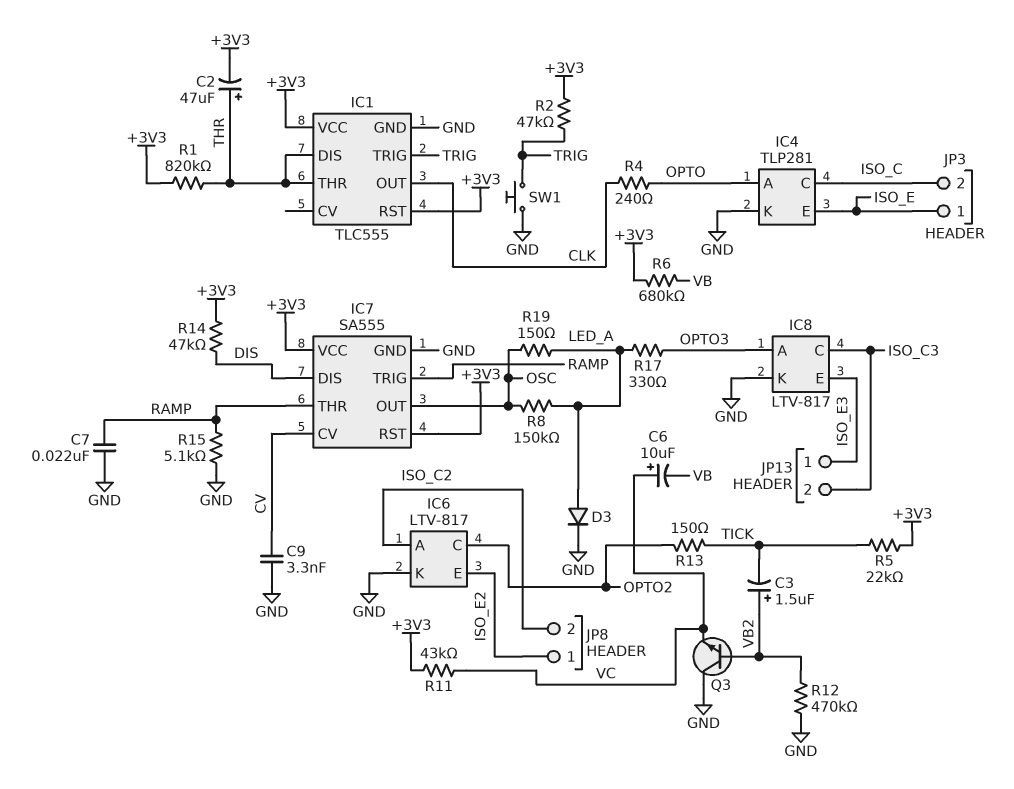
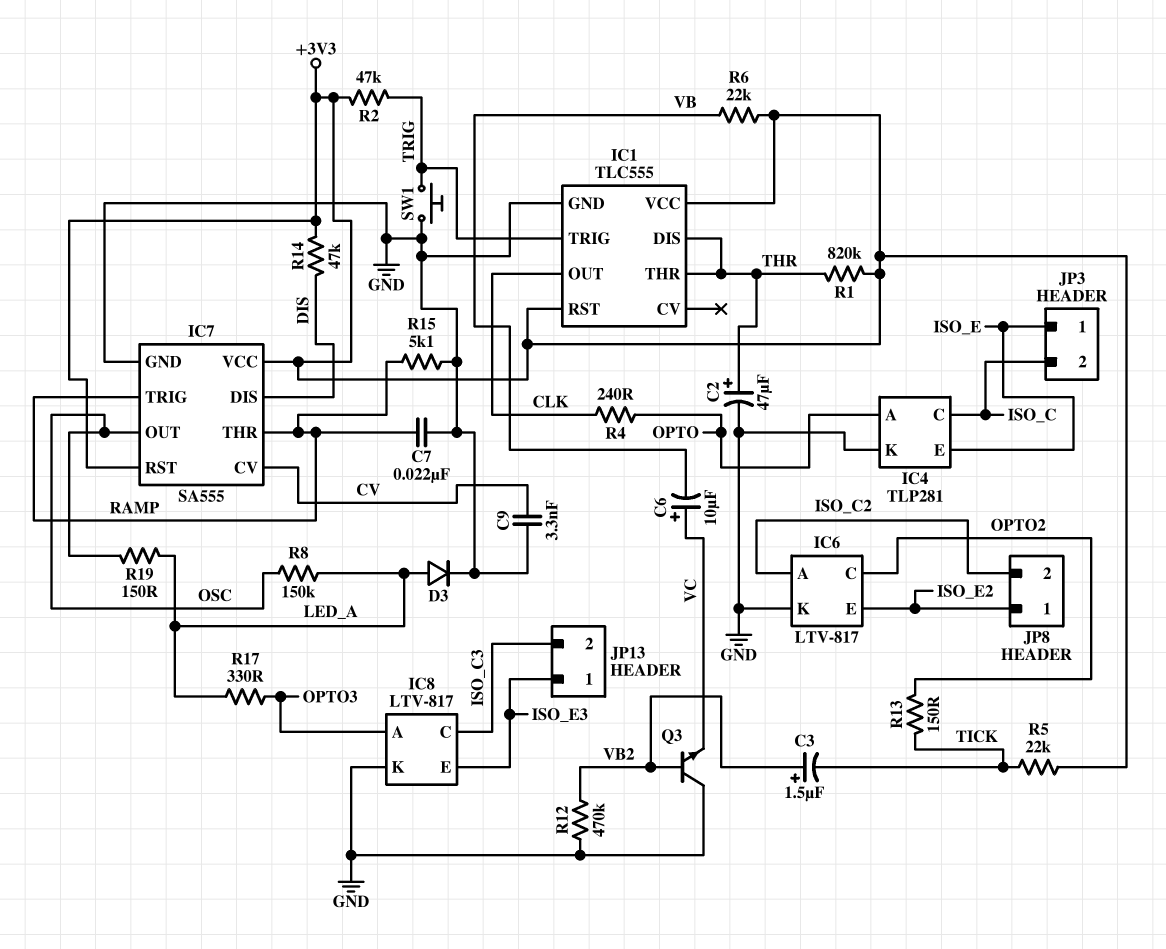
C2: 47uF (plus THR, minus +3V3) -> 47uF (plus THR, minus GND)
R6: 680k (+3V3, VB) -> 22k (+3V3, VB)
R11: 43k (+3V3, VC) -> none

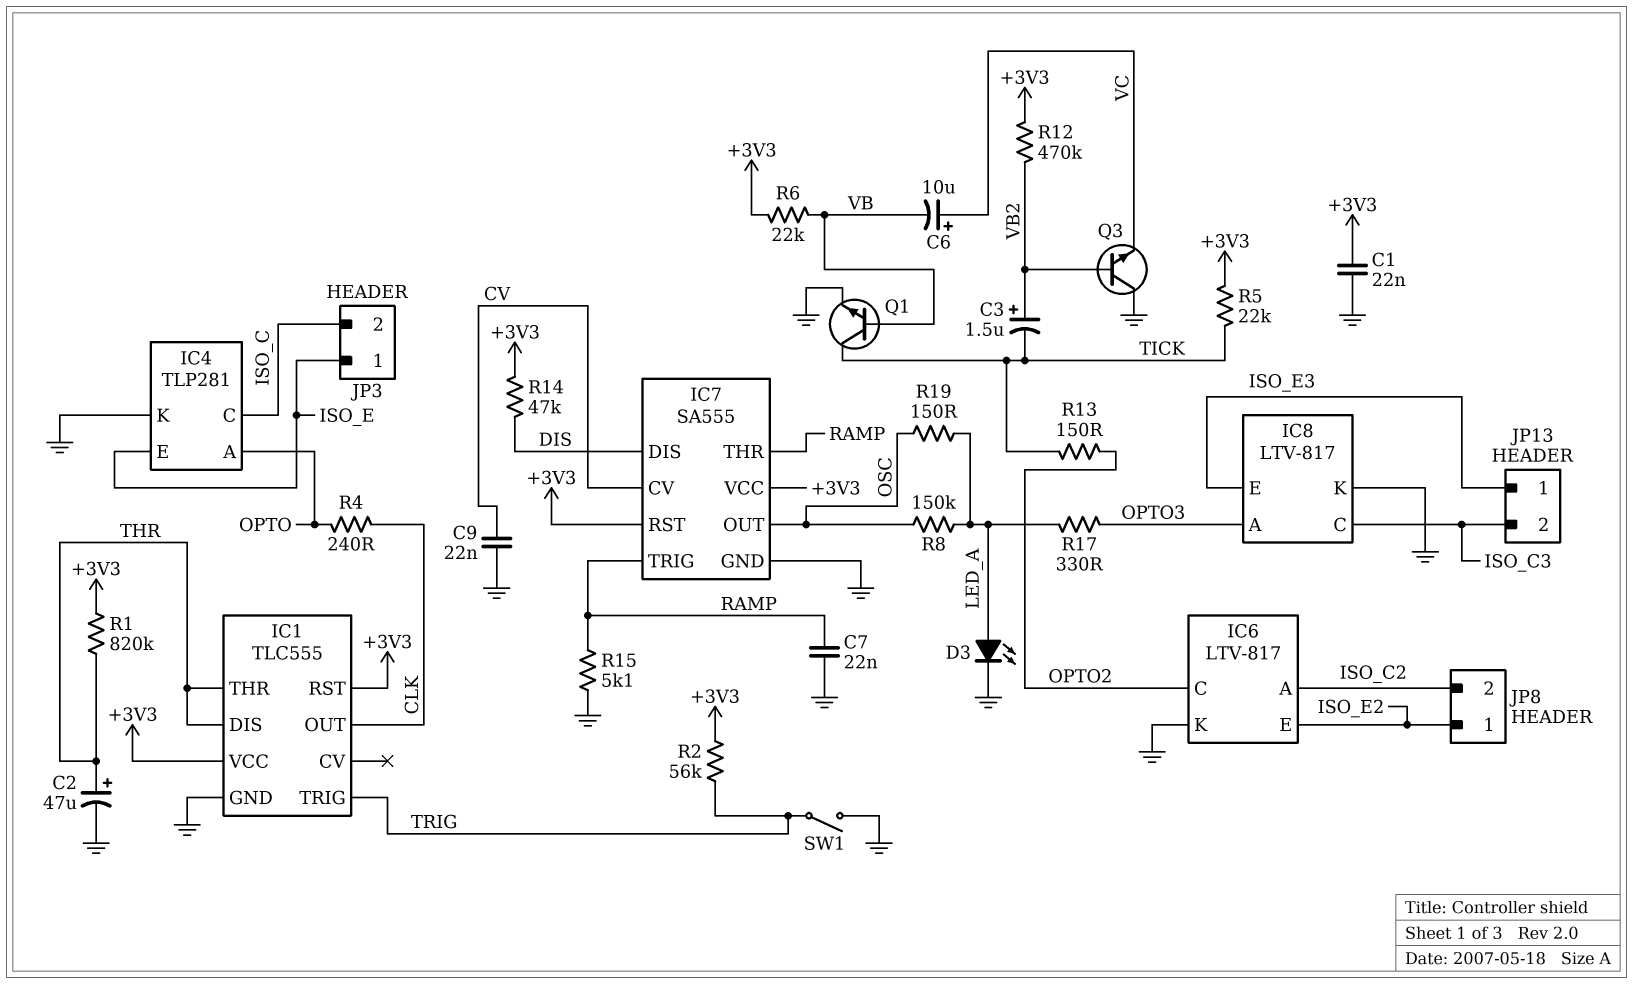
C1: none -> 22nF (+3V3, GND)
C9: 3.3nF (CV, GND) -> 22nF (CV, GND)
D3: diode (A LED_A, K GND) -> LED (A LED_A, K GND)
Q1: none -> NPN (B VB, C TICK, E GND)
R2: 47k (+3V3, TRIG) -> 56k (+3V3, TRIG)
R12: 470k (GND, VB2) -> 470k (+3V3, VB2)
SW1: button (GND, TRIG) -> switch (GND, TRIG)

